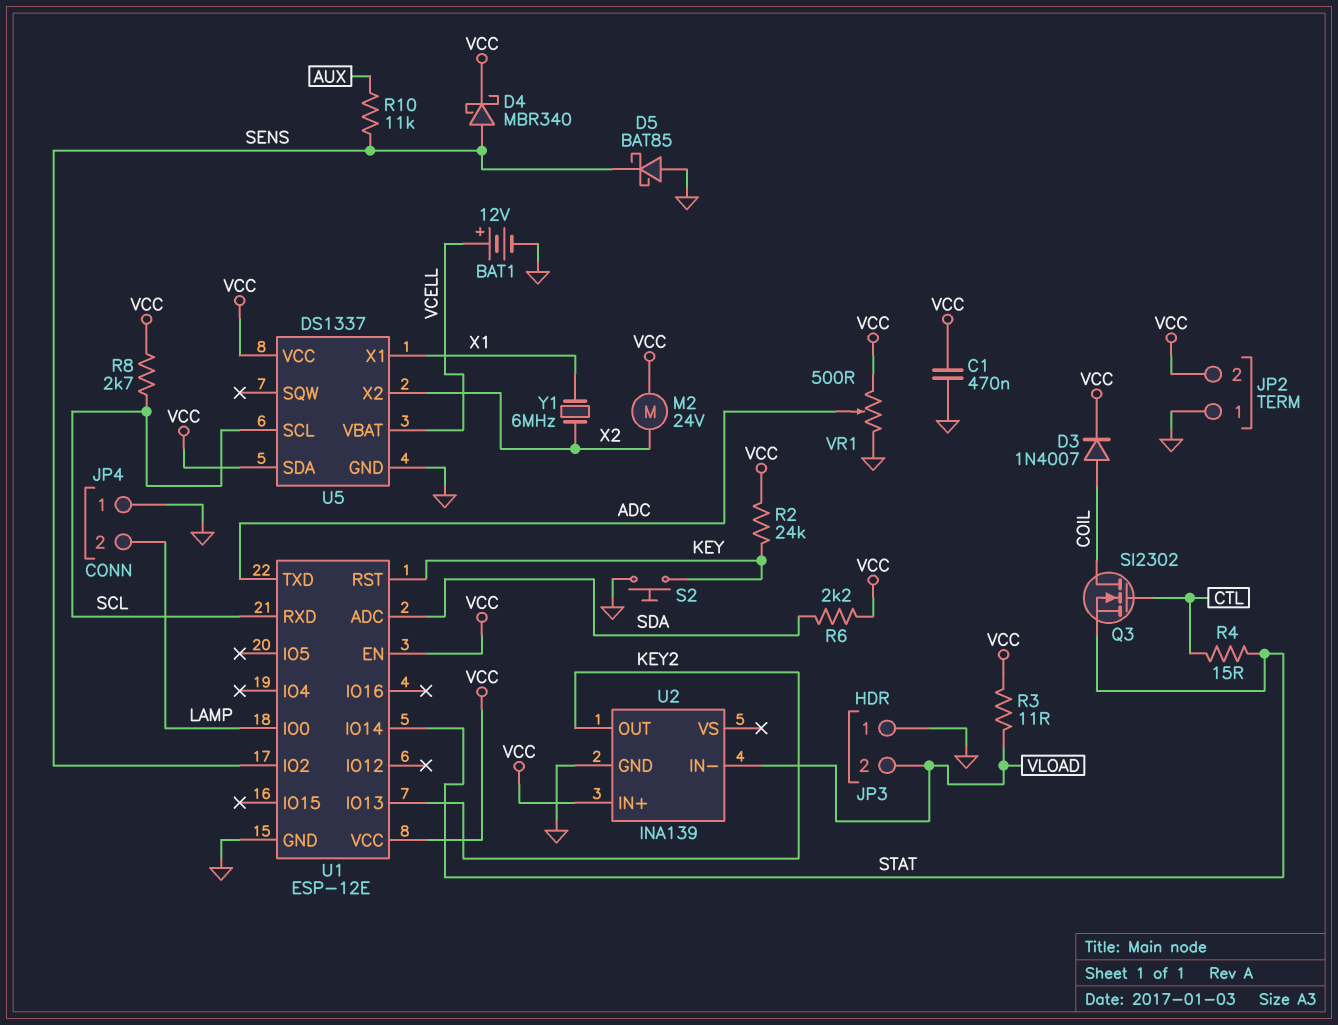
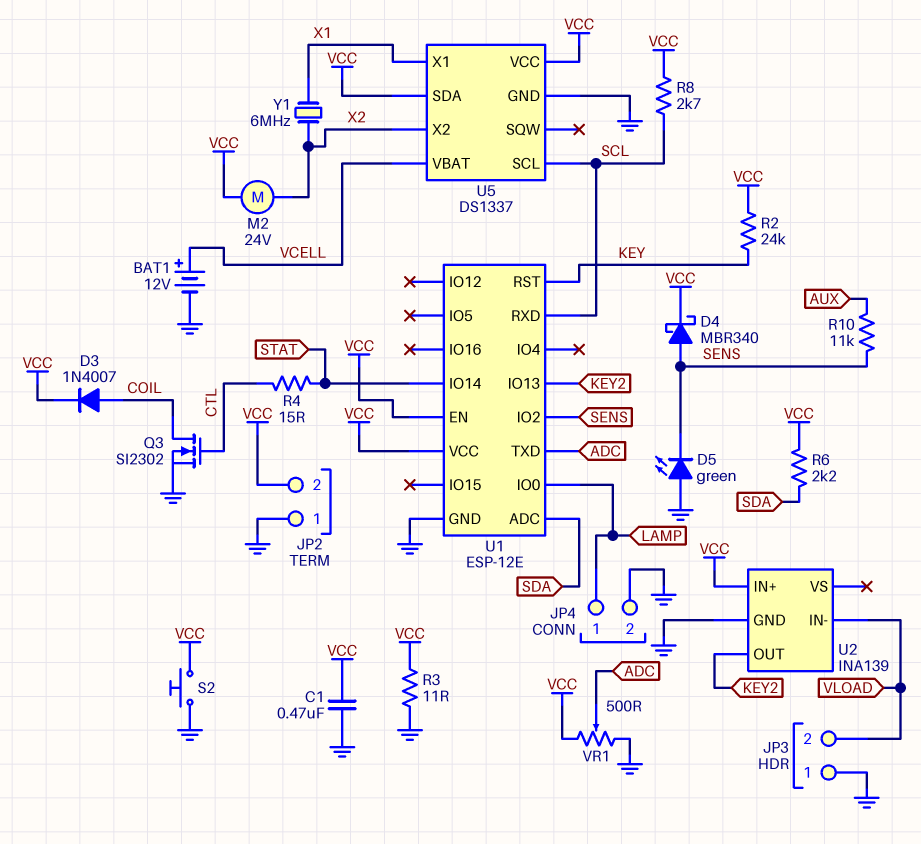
D5: schottky BAT85 (A GND, K SENS) -> LED green (A GND, K SENS)
JP4 pin 1: GND -> LAMP
JP4 pin 2: LAMP -> GND
Q3: NMOS SI2302 (G CTL, D COIL, S STAT) -> NMOS SI2302 (G CTL, D COIL, S GND)
R3: 11 (VCC, VLOAD) -> 11 (GND, VCC)
S2: button (GND, KEY) -> button (GND, VCC)

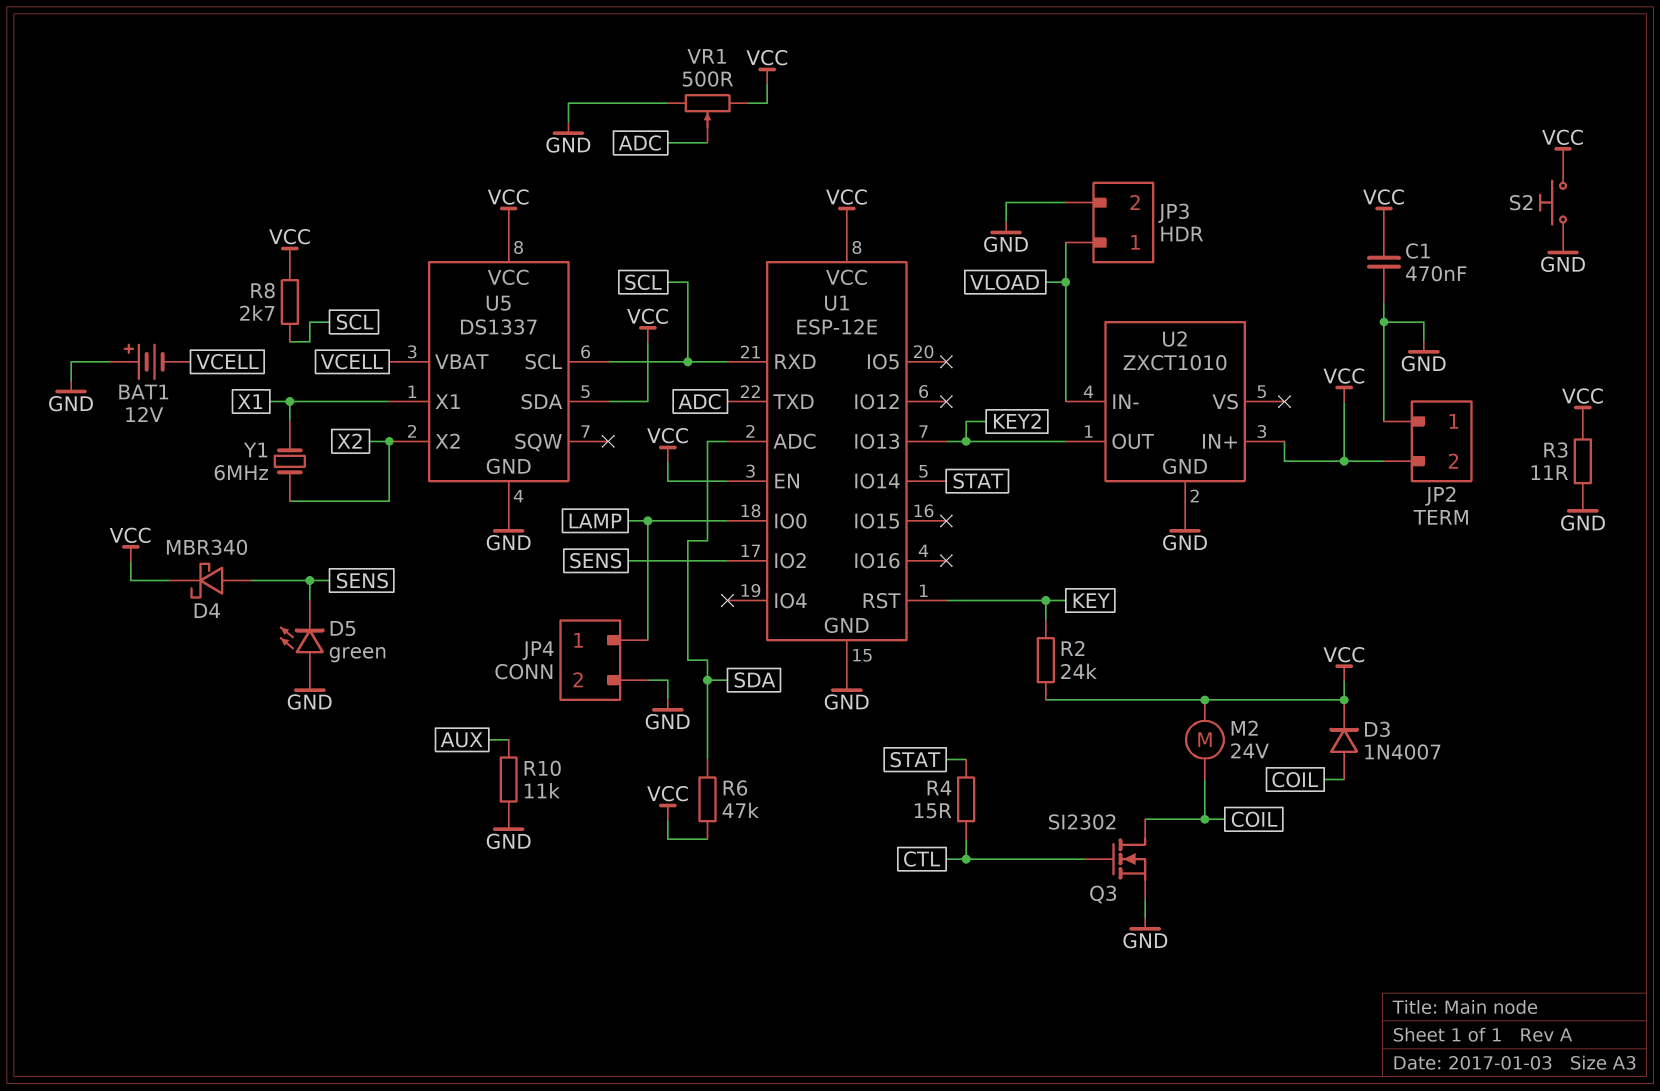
BAT1: 12V (plus VCELL, minus GND) -> 12V (plus GND, minus VCELL)
JP3 pin 1: GND -> VLOAD
JP3 pin 2: VLOAD -> GND
M2: motor 24V (VCC, X2) -> motor 24V (COIL, VCC)
R6: 2.2k (SDA, VCC) -> 47k (SDA, VCC)
R10: 11k (AUX, SENS) -> 11k (AUX, GND)
U2: INA139 -> ZXCT1010

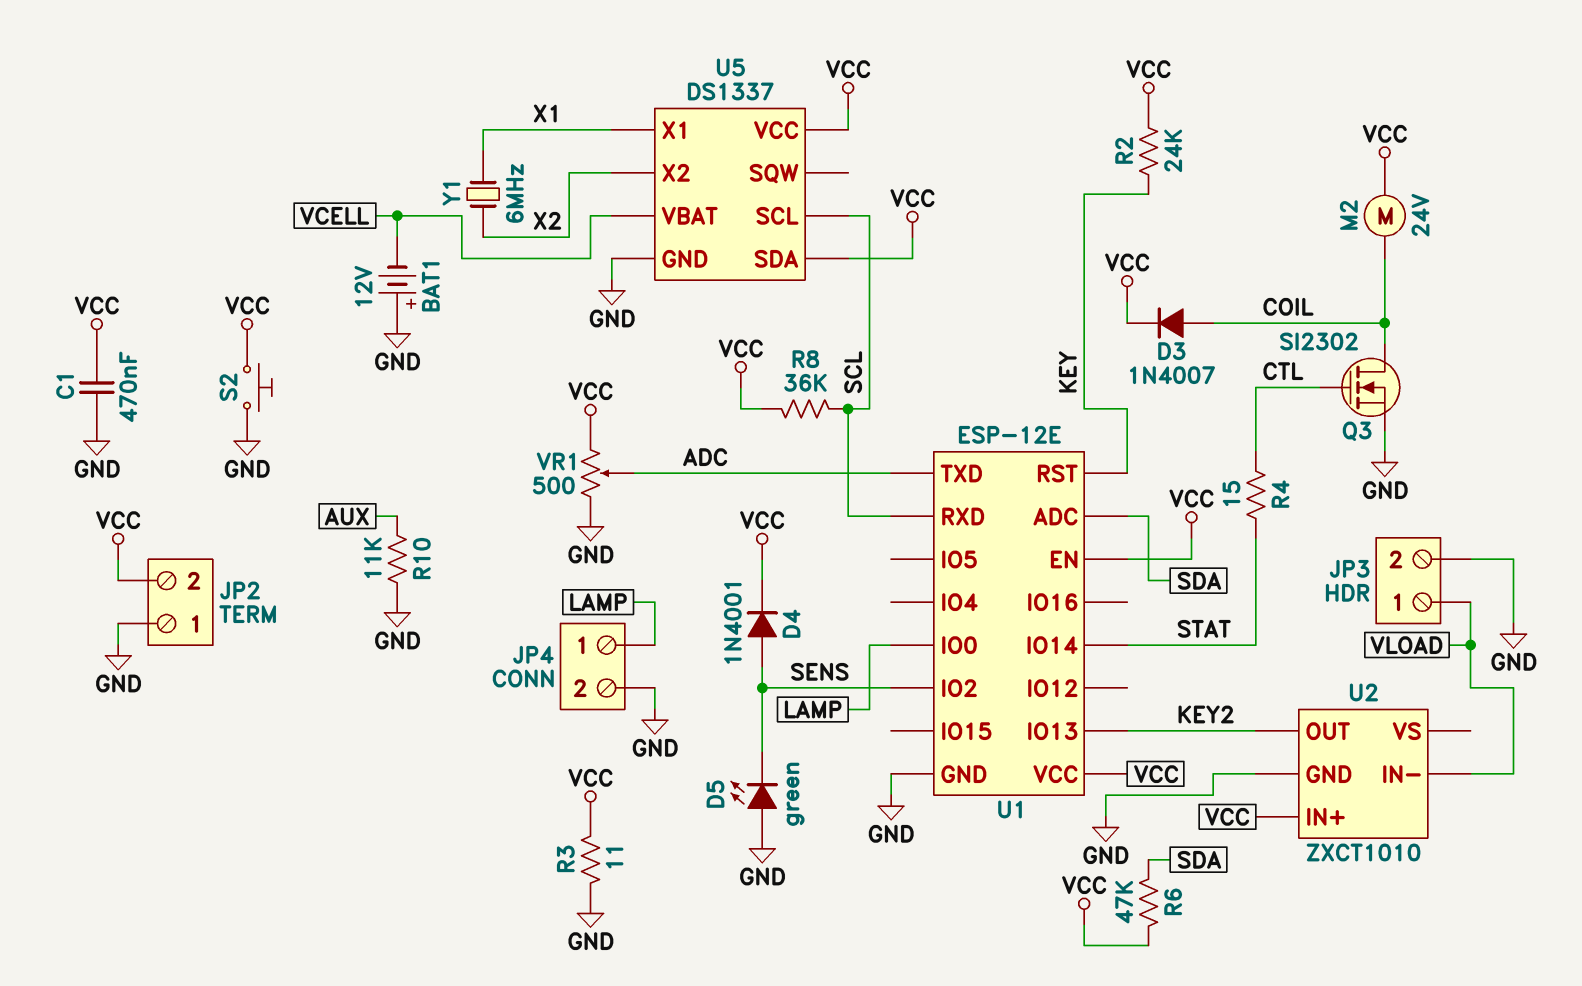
D4: schottky MBR340 (A SENS, K VCC) -> diode 1N4001 (A SENS, K VCC)
R8: 2.7k (SCL, VCC) -> 36k (SCL, VCC)

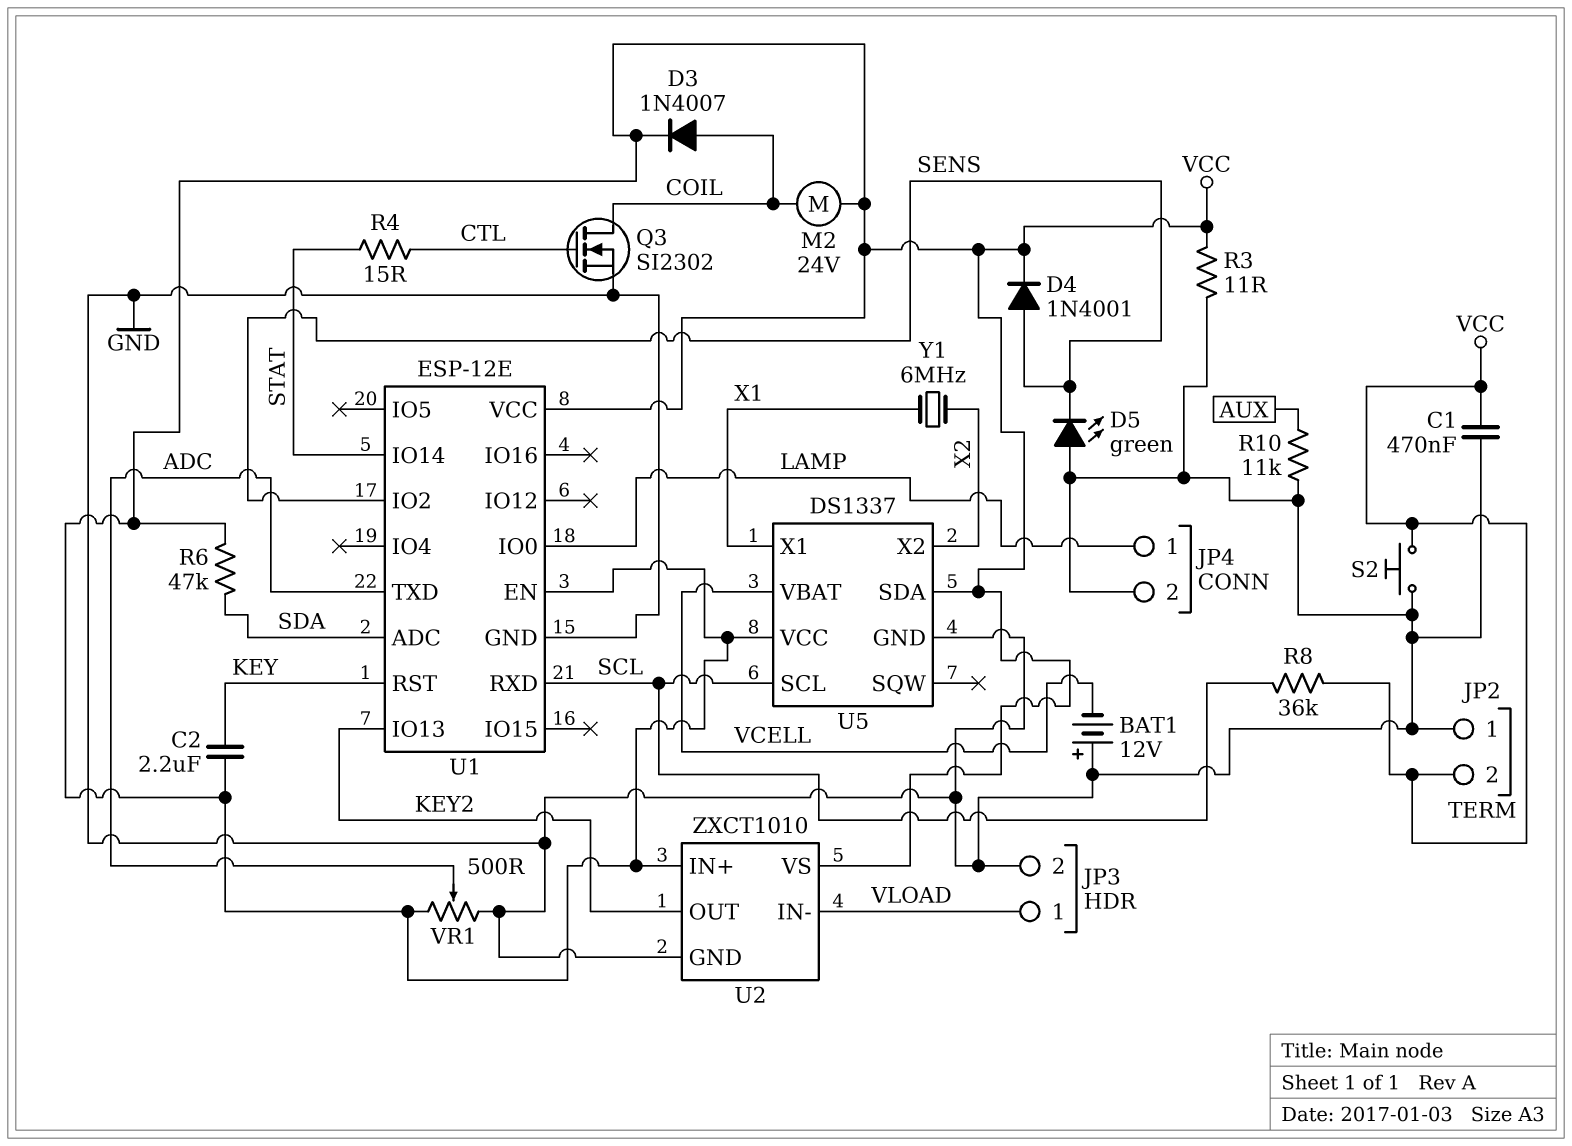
C2: none -> 2.2uF (KEY, VCC)
R2: 24k (KEY, VCC) -> none
U2 pin VS: none -> VCC

